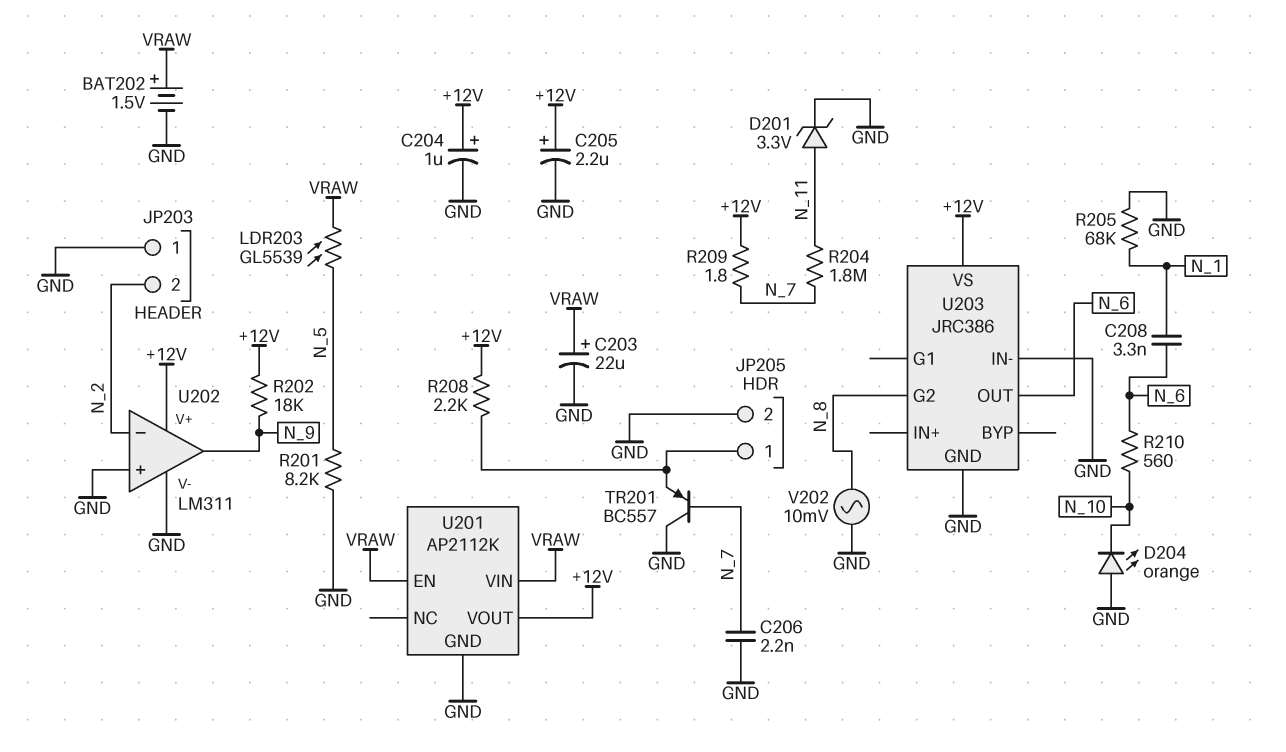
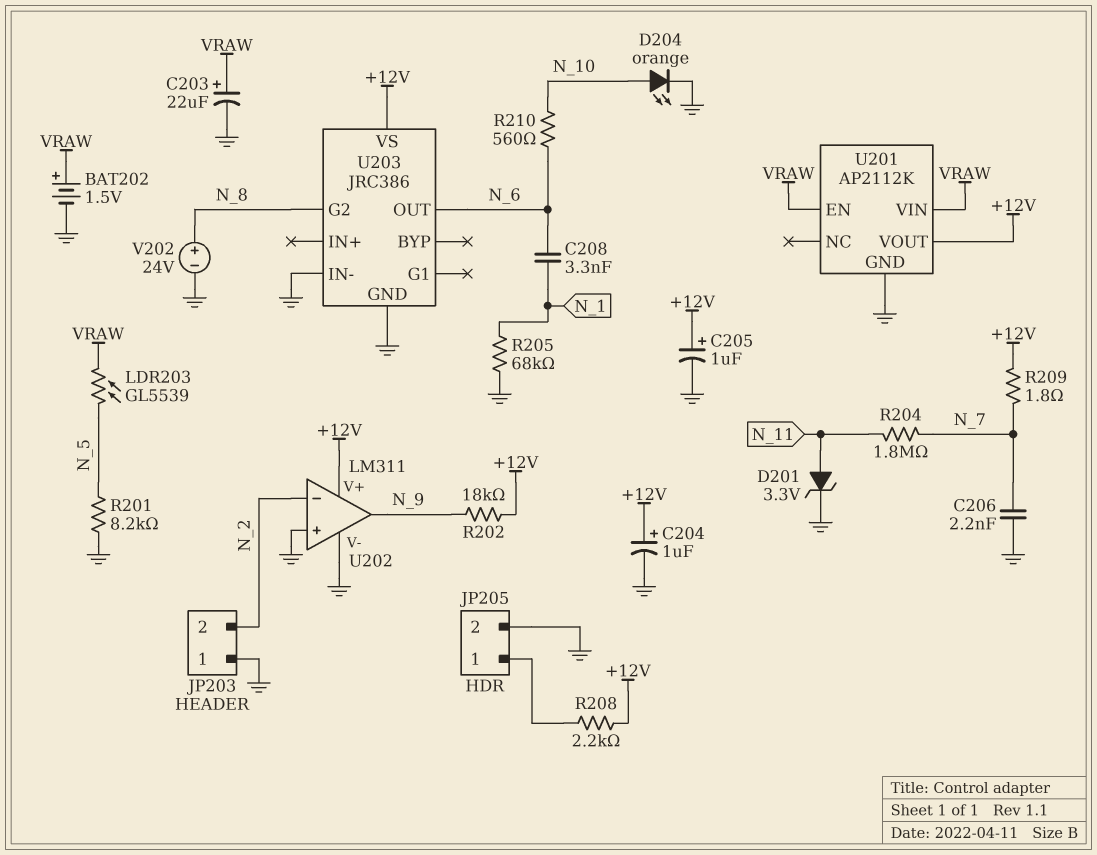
C205: 2.2uF (plus +12V, minus GND) -> 1uF (plus +12V, minus GND)
D204: LED orange (A GND, K N_10) -> LED orange (A N_10, K GND)
TR201: PNP BC557 (B N_7, C GND, E JP205/1) -> none
V202: AC 10mV (GND, N_8) -> 24V (plus N_8, minus GND)

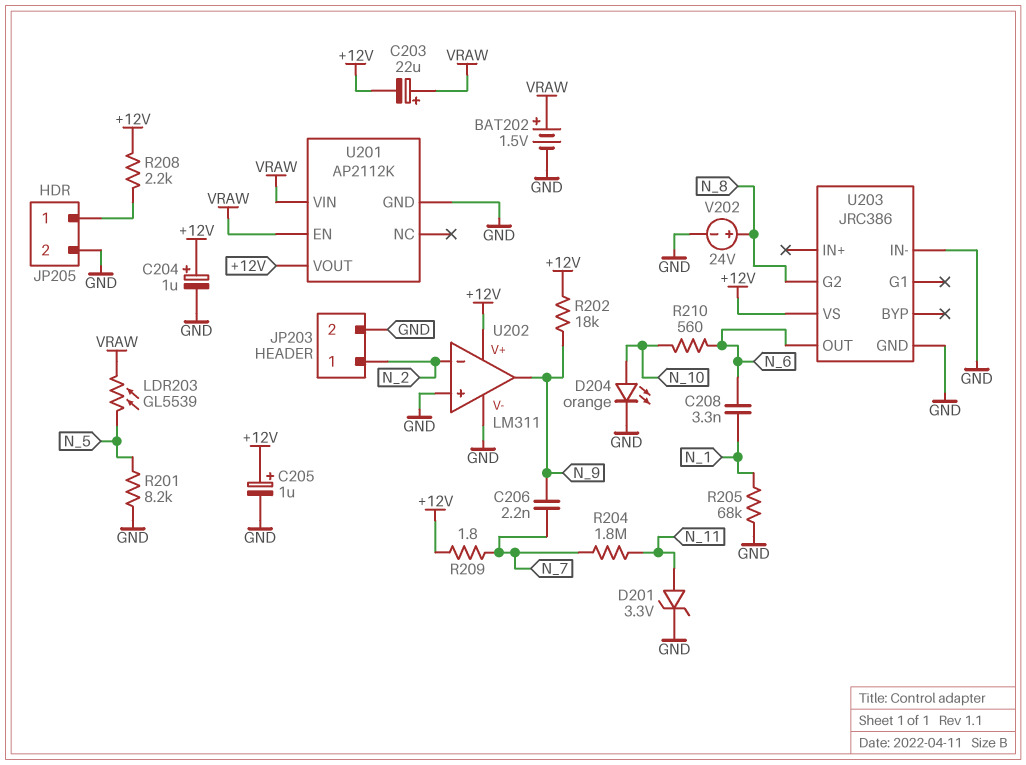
C203: 22uF (plus VRAW, minus GND) -> 22uF (plus VRAW, minus +12V)
C206: 2.2nF (GND, N_7) -> 2.2nF (N_7, N_9)
JP203 pin 1: GND -> N_2
JP203 pin 2: N_2 -> GND

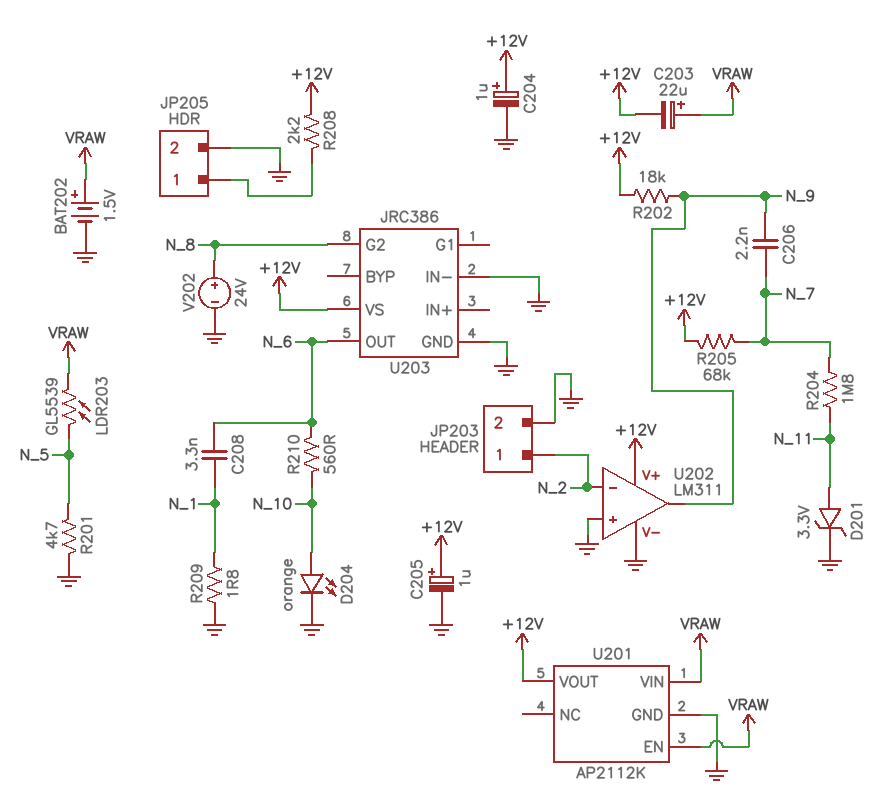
R201: 8.2k (GND, N_5) -> 4.7k (GND, N_5)
R205: 68k (GND, N_1) -> 68k (+12V, N_7)
R209: 1.8 (+12V, N_7) -> 1.8 (GND, N_1)

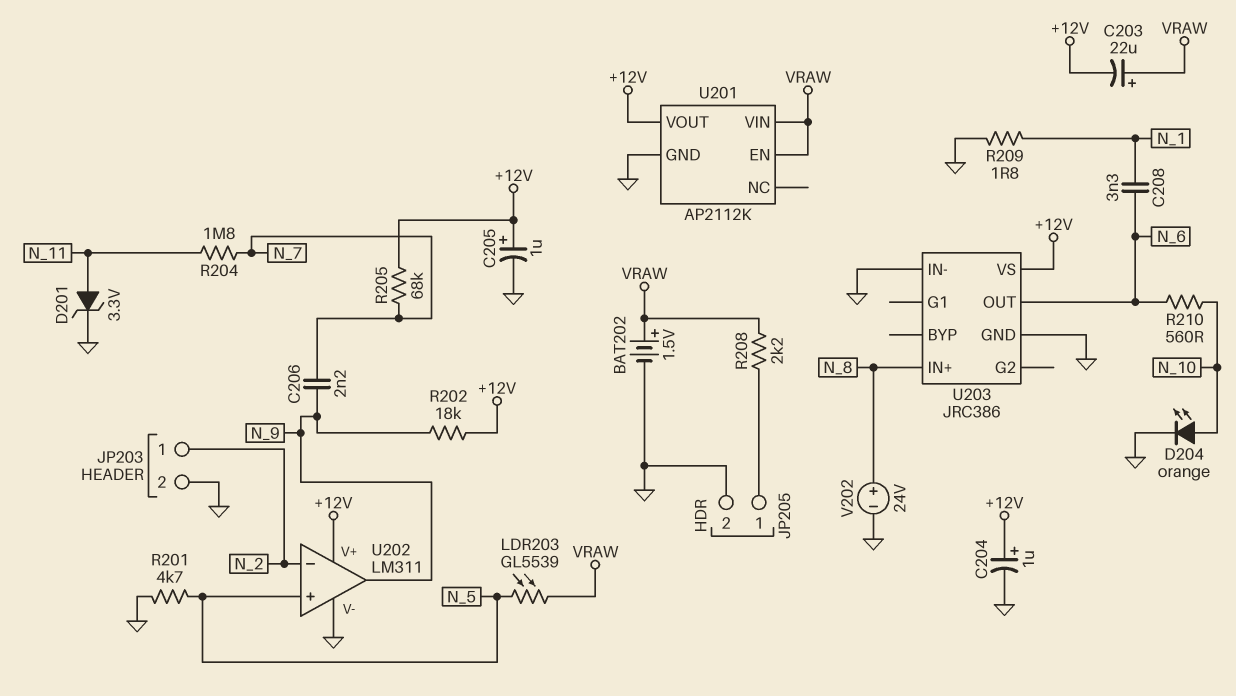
R208: 2.2k (+12V, JP205/1) -> 2.2k (JP205/1, VRAW)
U202 pin in+: GND -> N_5
U203 pin G2: N_8 -> none
U203 pin IN+: none -> N_8

